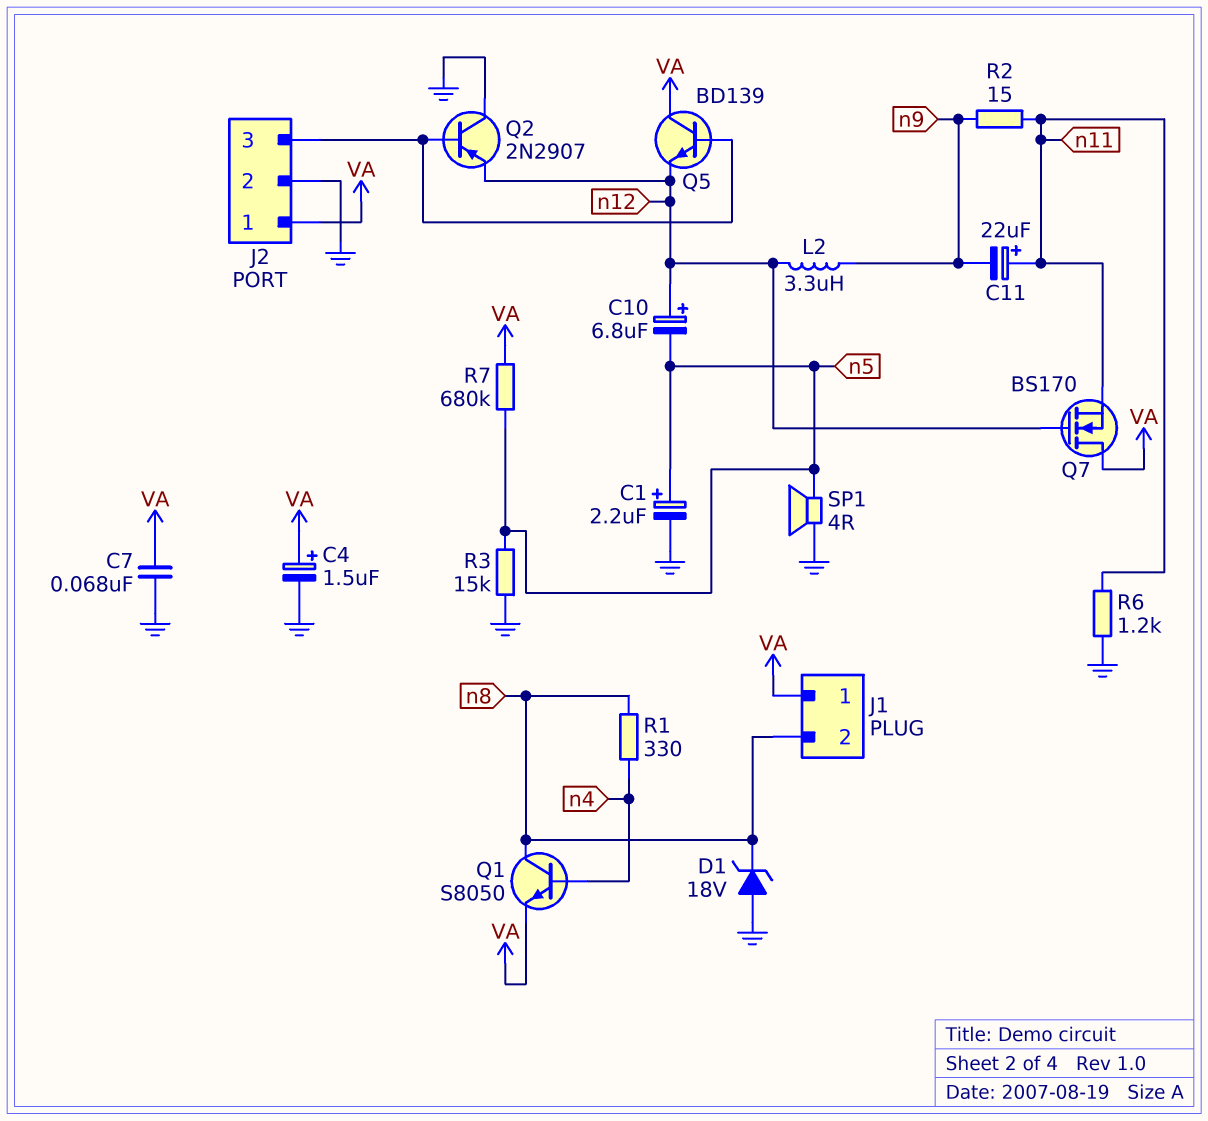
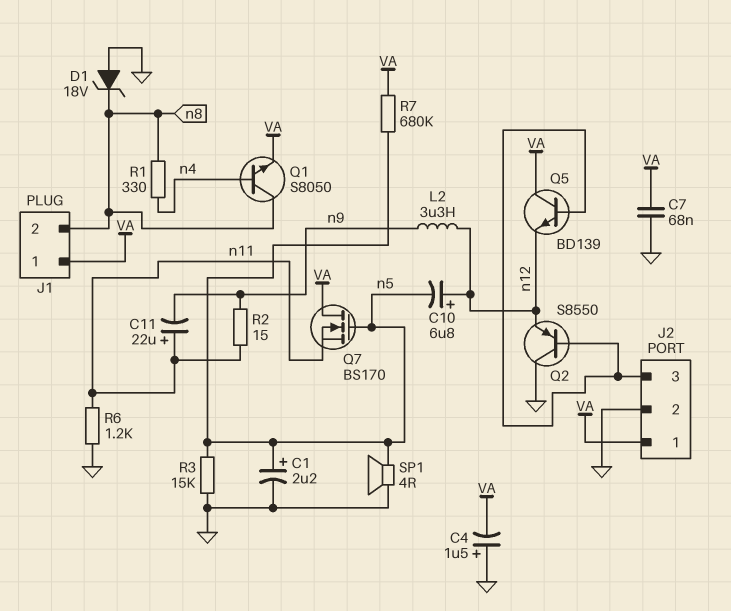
C4: 1.5uF (plus VA, minus GND) -> 1.5uF (plus GND, minus VA)
Q2: PNP 2N2907 (B J2/3, C GND, E n12) -> PNP S8550 (B J2/3, C GND, E n12)
Q7: NMOS BS170 (G n12, D VA, S n11) -> NMOS BS170 (G n5, D VA, S n11)

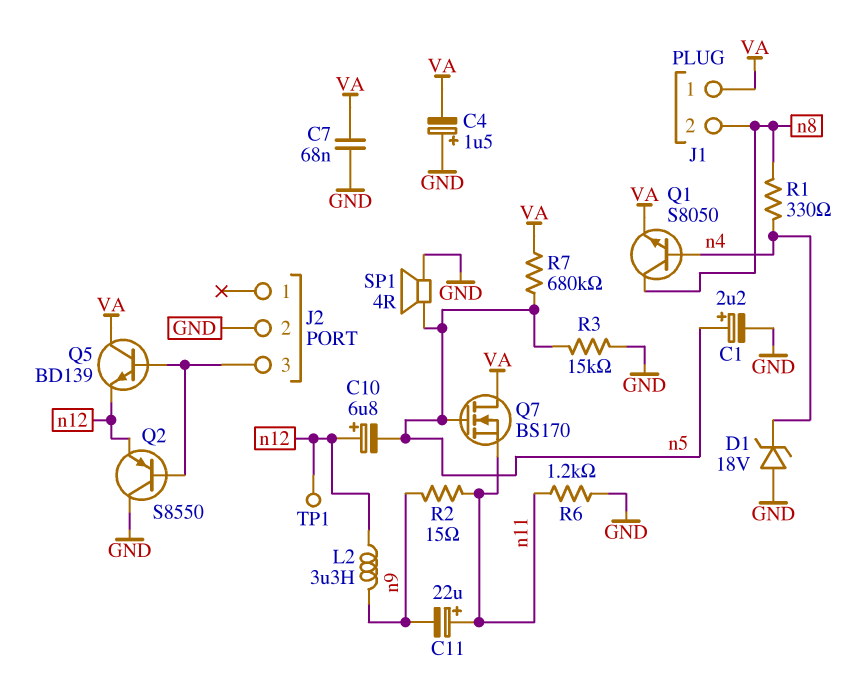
D1: zener 18V (A GND, K n8) -> zener 18V (A GND, K n4)
J2 pin 1: VA -> none
TP1: none -> test point (n12)

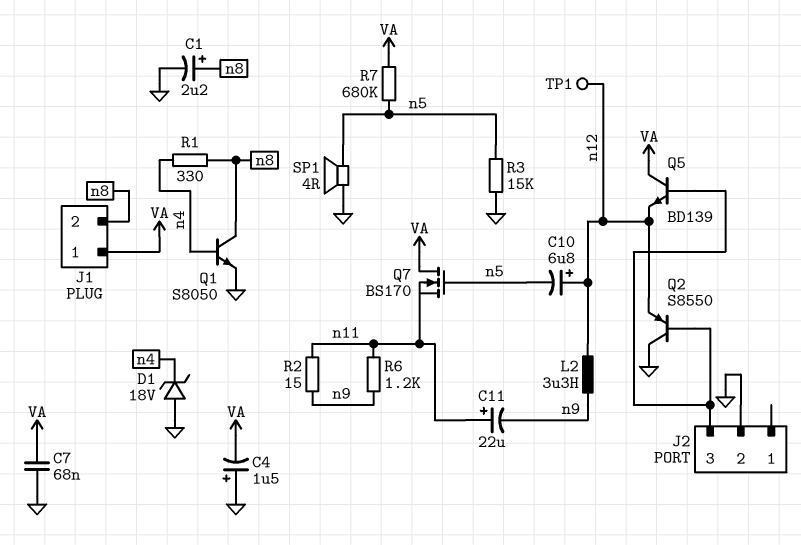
C1: 2.2uF (plus n5, minus GND) -> 2.2uF (plus n8, minus GND)
Q1: NPN S8050 (B n4, C n8, E VA) -> NPN S8050 (B n4, C n8, E GND)
R6: 1.2k (GND, n11) -> 1.2k (n9, n11)

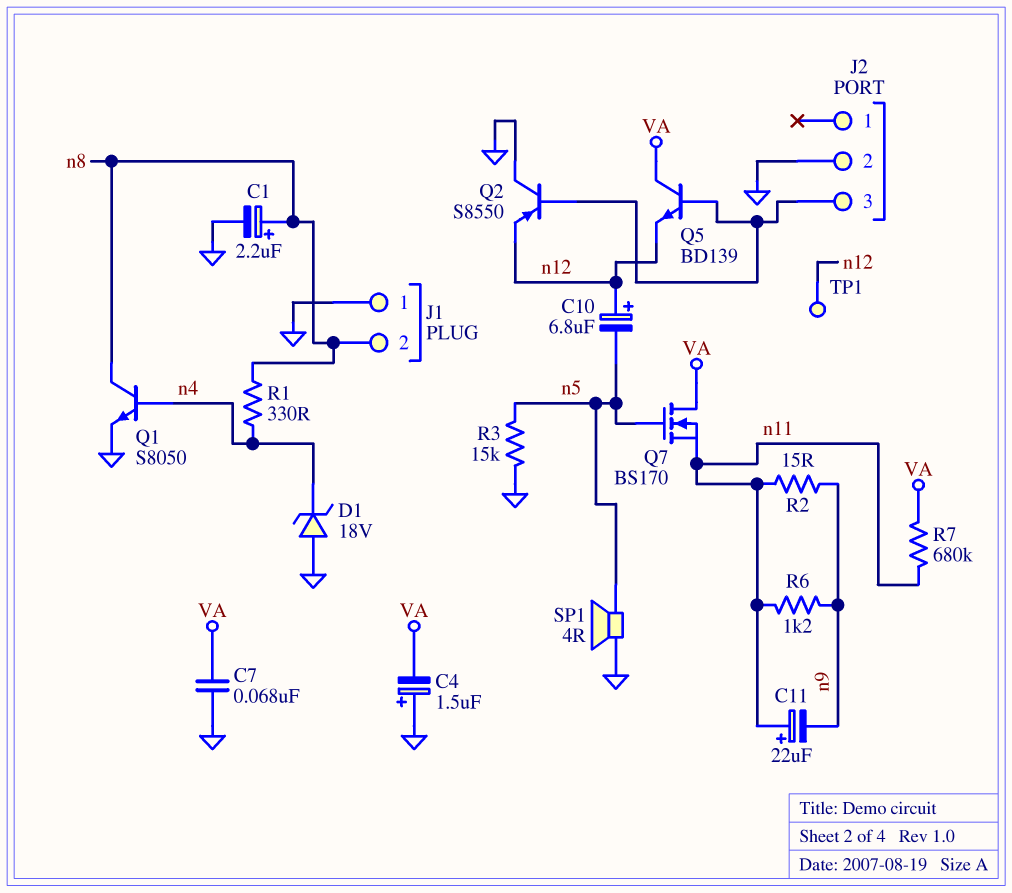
J1 pin 1: VA -> GND
L2: 3.3uH (n9, n12) -> none
R7: 680k (VA, n5) -> 680k (VA, n11)

